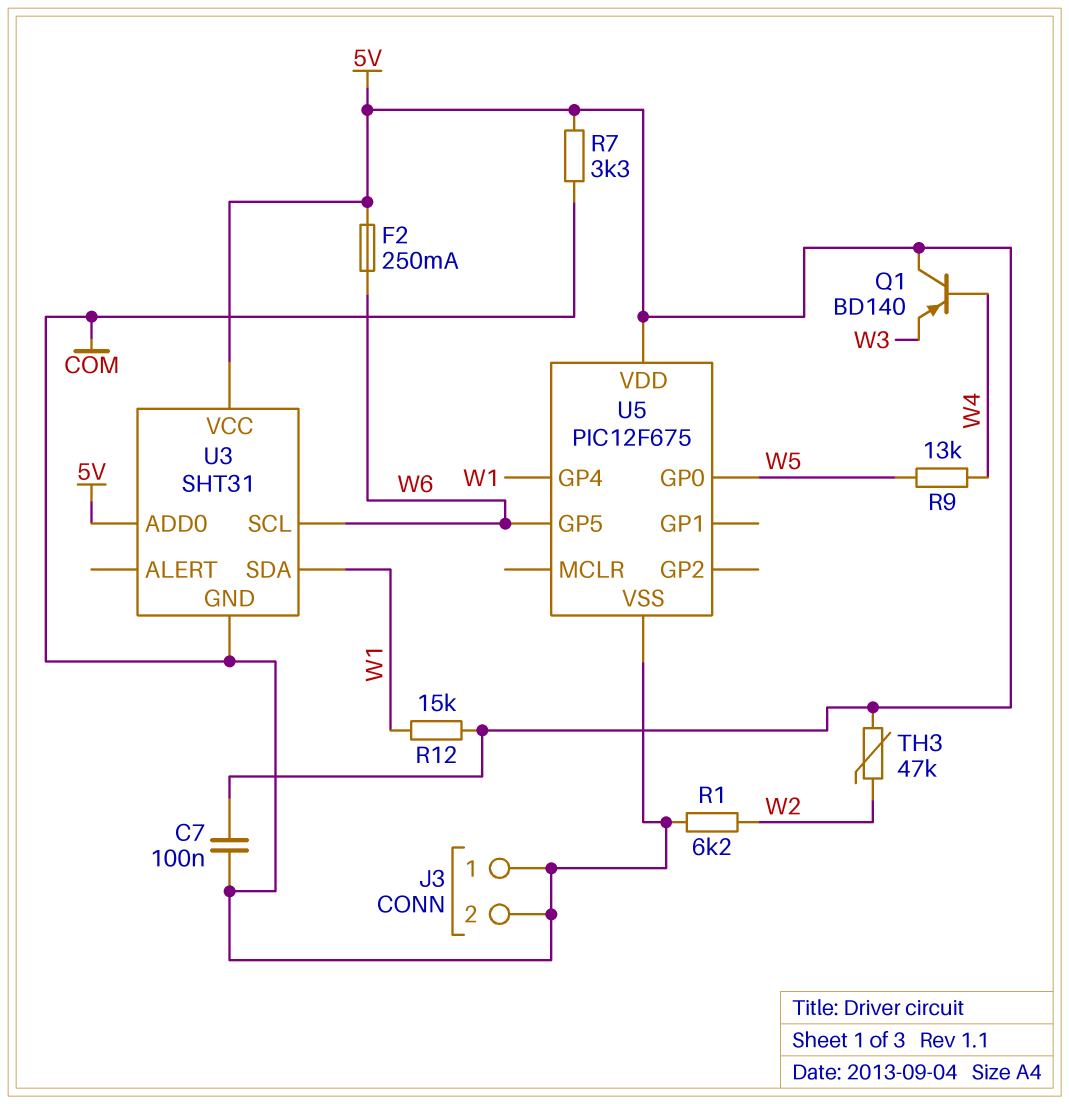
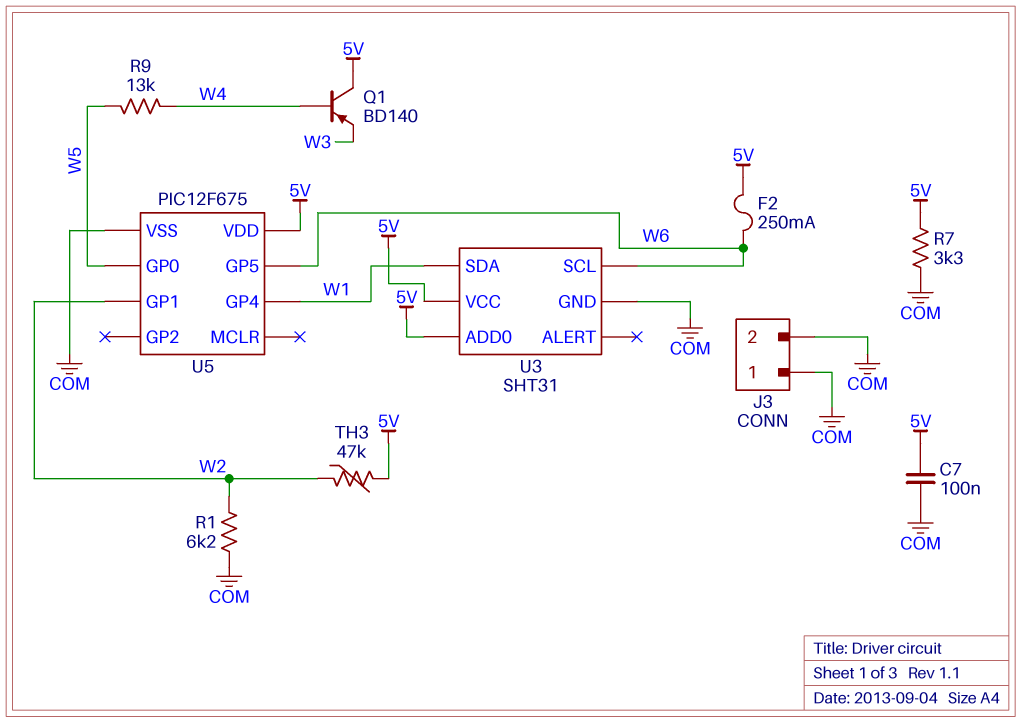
R12: 15k (5V, W1) -> none
U5 pin GP1: none -> W2

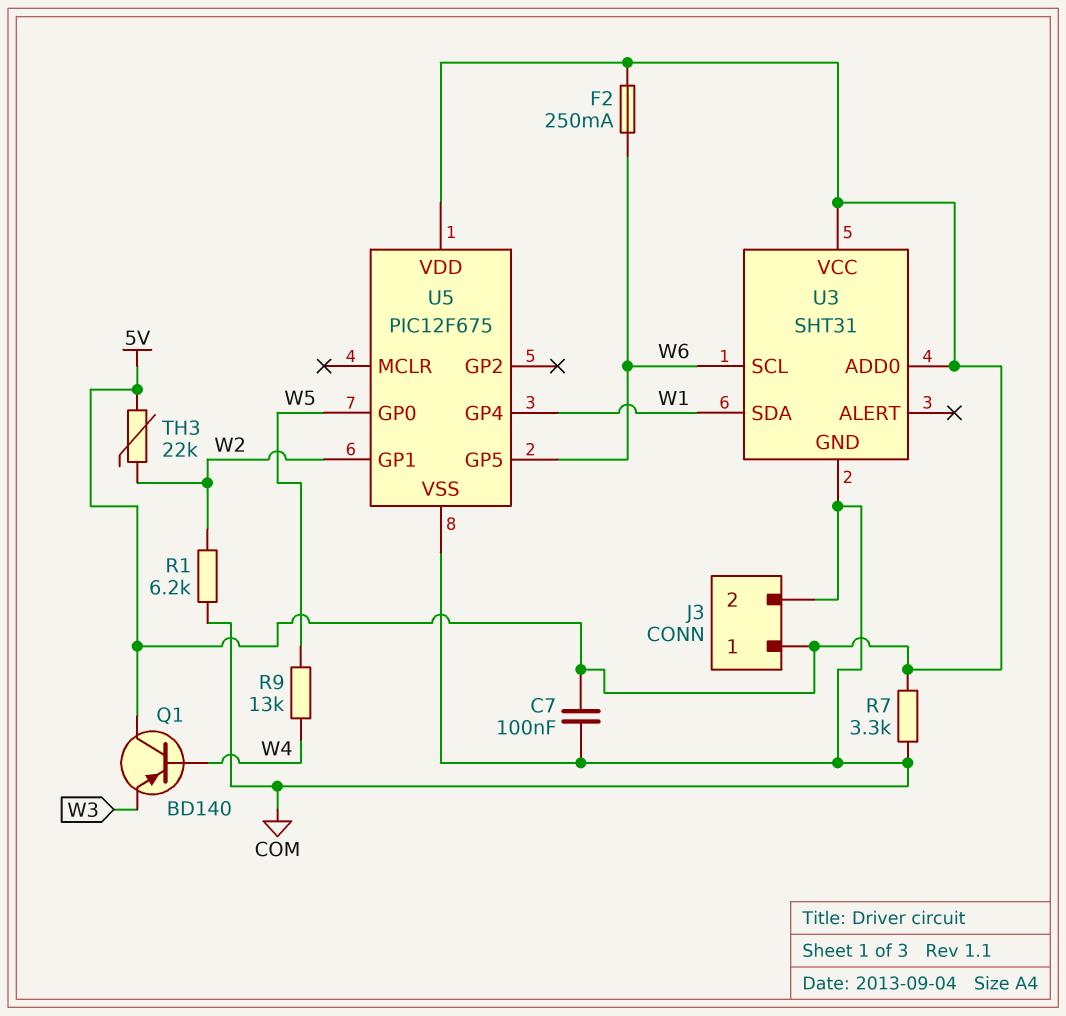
J3 pin 1: COM -> 5V
TH3: 47k (5V, W2) -> 22k (5V, W2)

